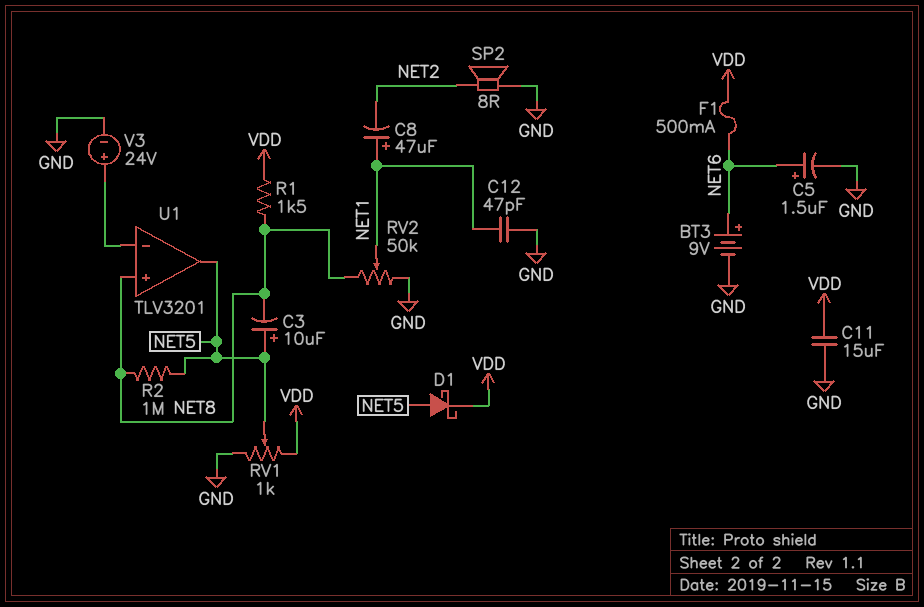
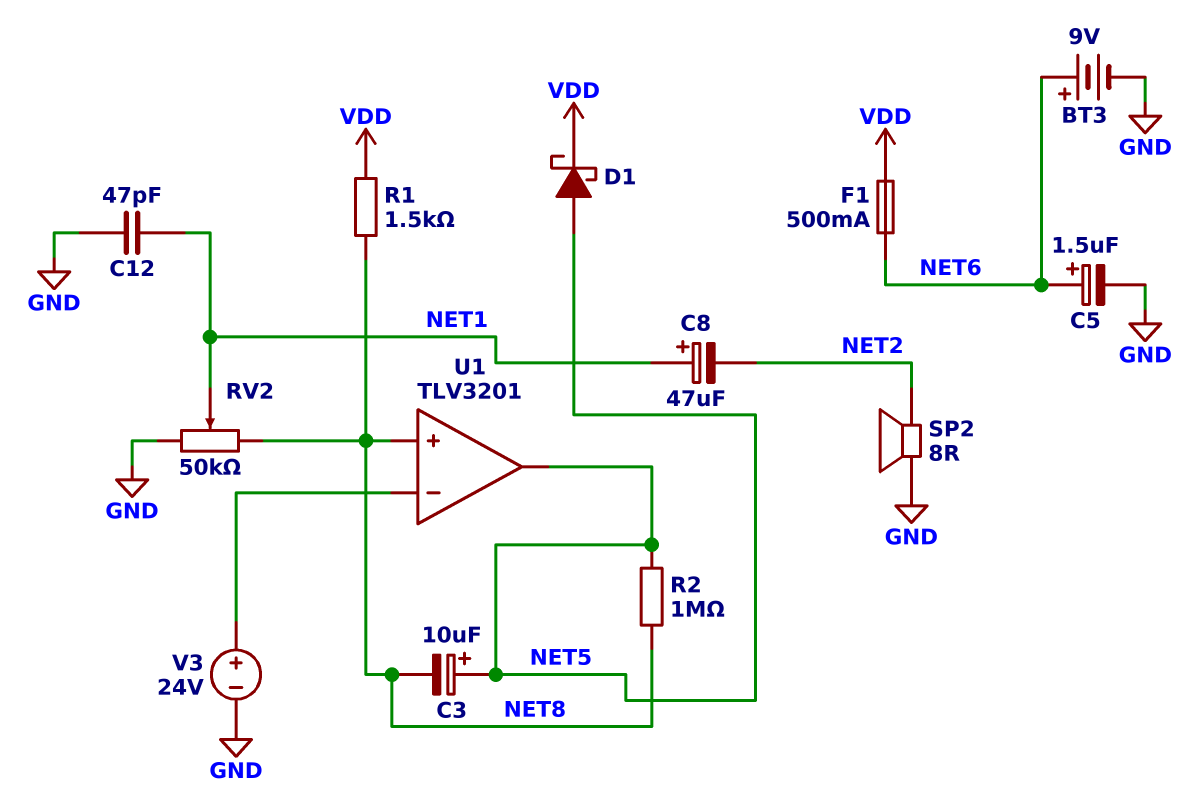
C11: 15uF (GND, VDD) -> none
RV1: 1k (GND, VDD, wiper NET5) -> none

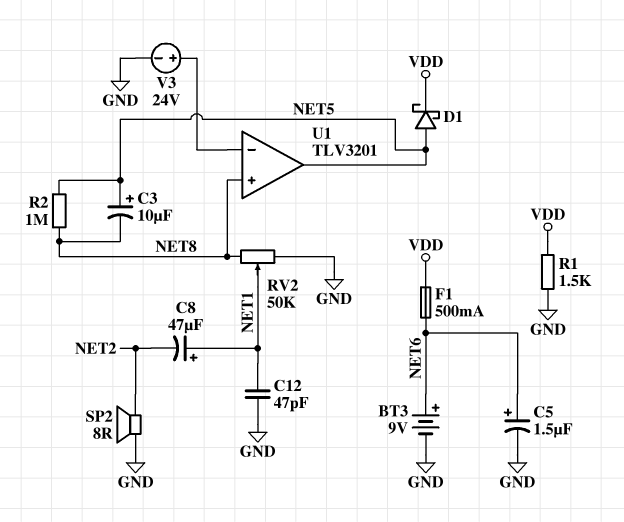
R1: 1.5k (NET8, VDD) -> 1.5k (GND, VDD)

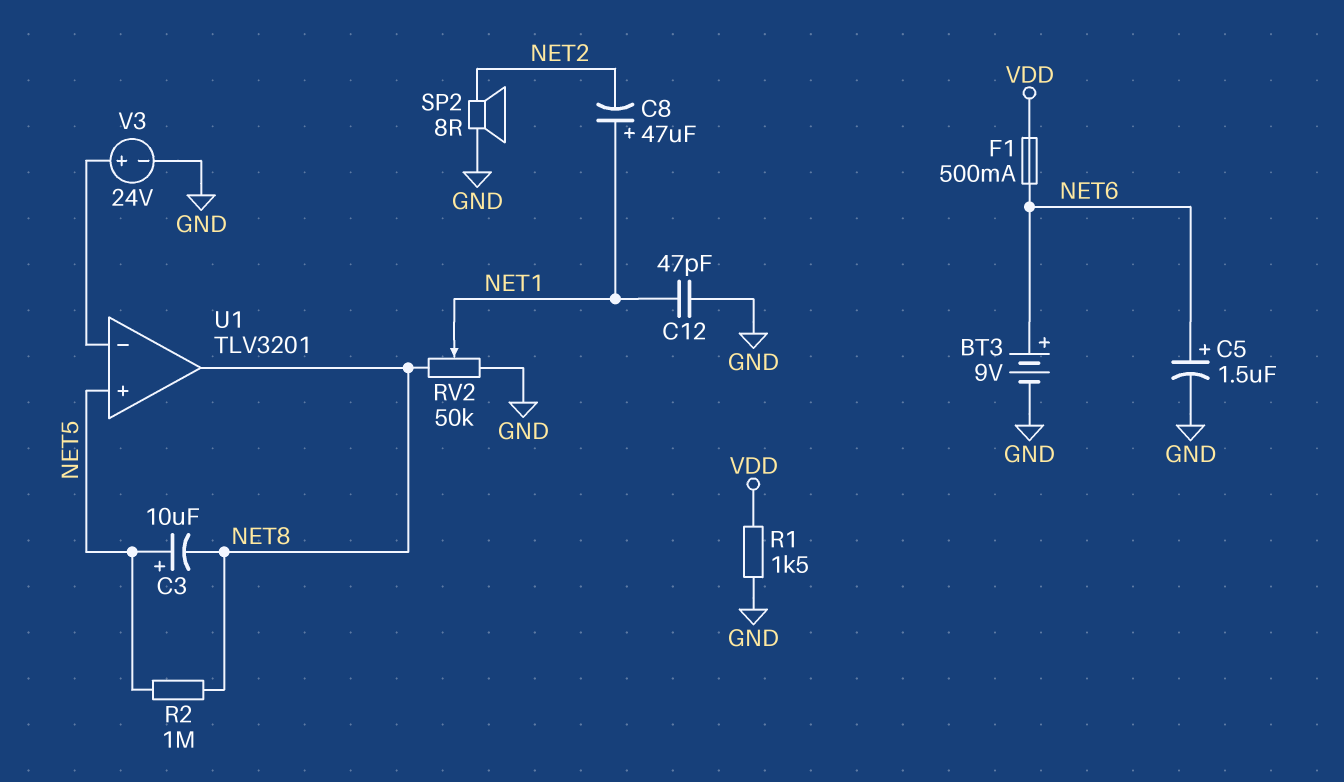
D1: schottky (A NET5, K VDD) -> none
U1 pin in+: NET8 -> NET5
U1 pin out: NET5 -> NET8

